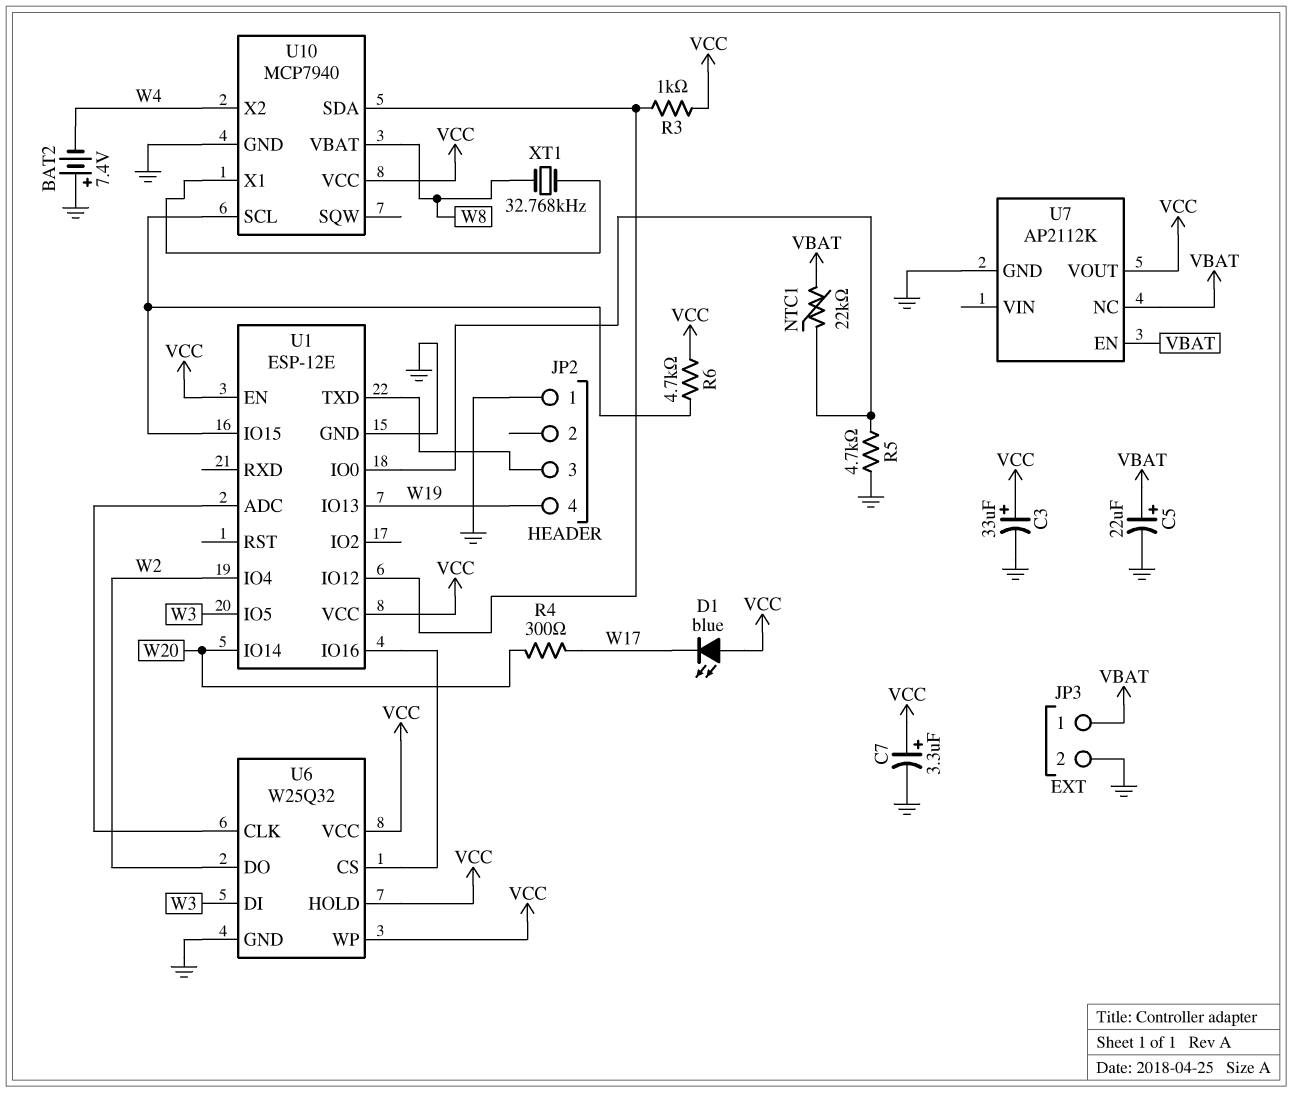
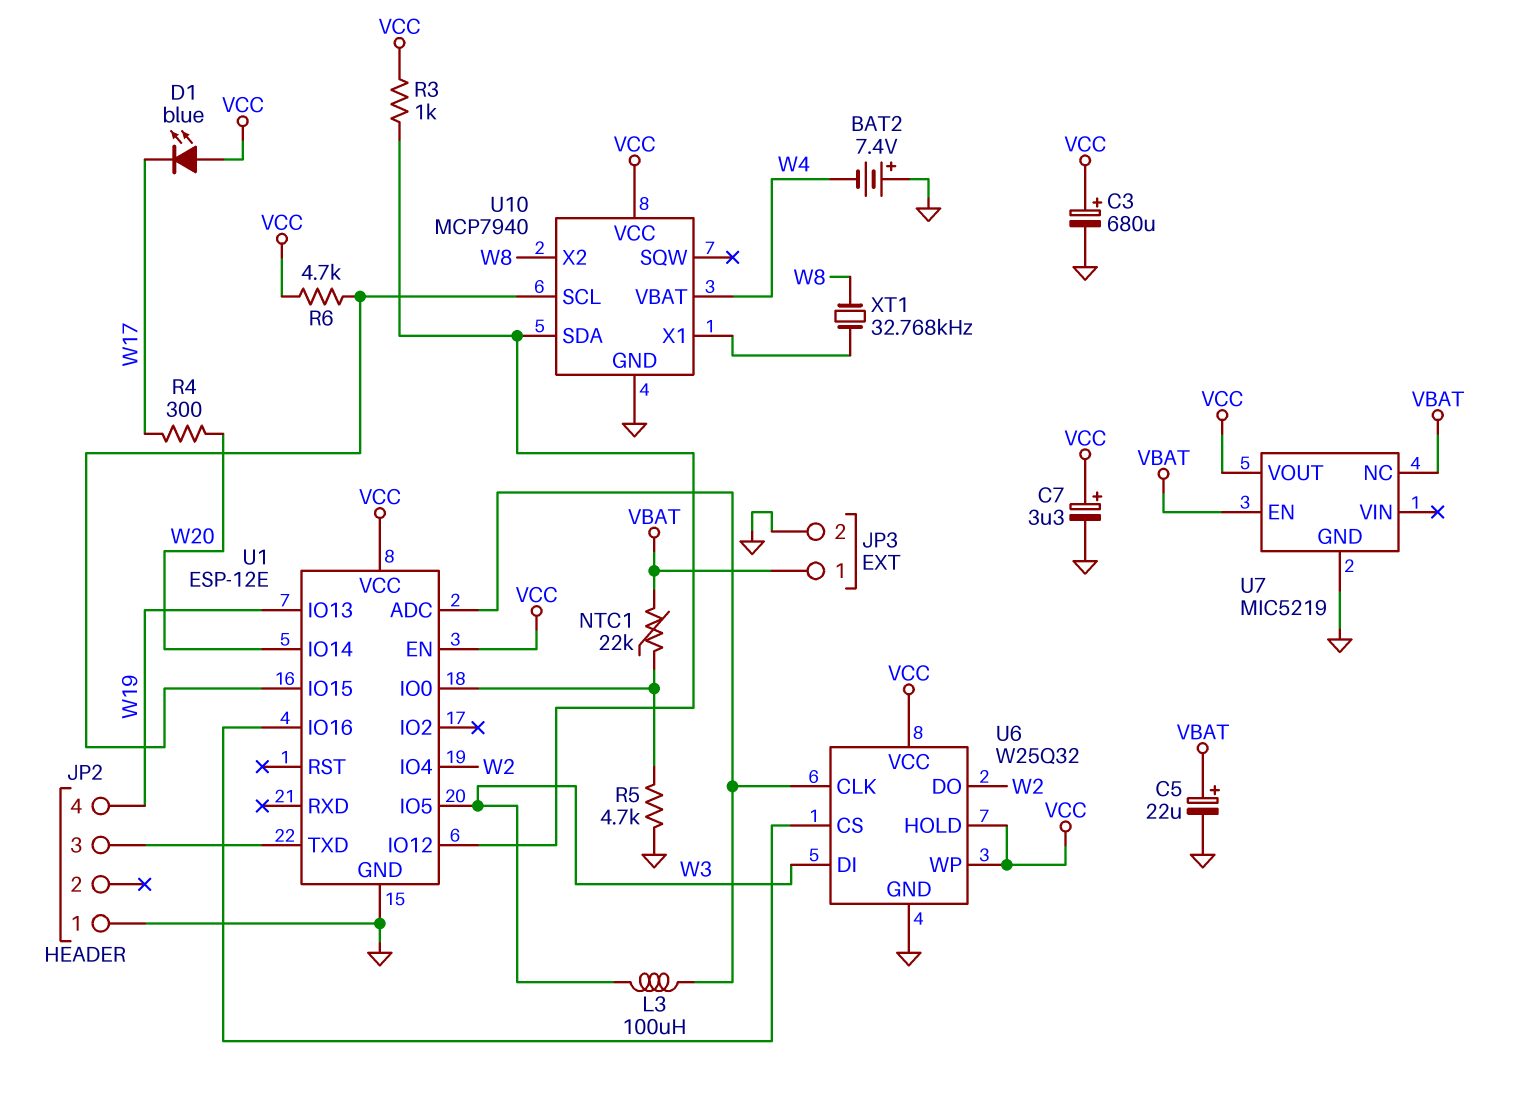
C3: 33uF (plus VCC, minus GND) -> 680uF (plus VCC, minus GND)
L3: none -> 100uH (U1/ADC, W3)
U7: AP2112K -> MIC5219
U10 pin VBAT: W8 -> W4
U10 pin X2: W4 -> W8

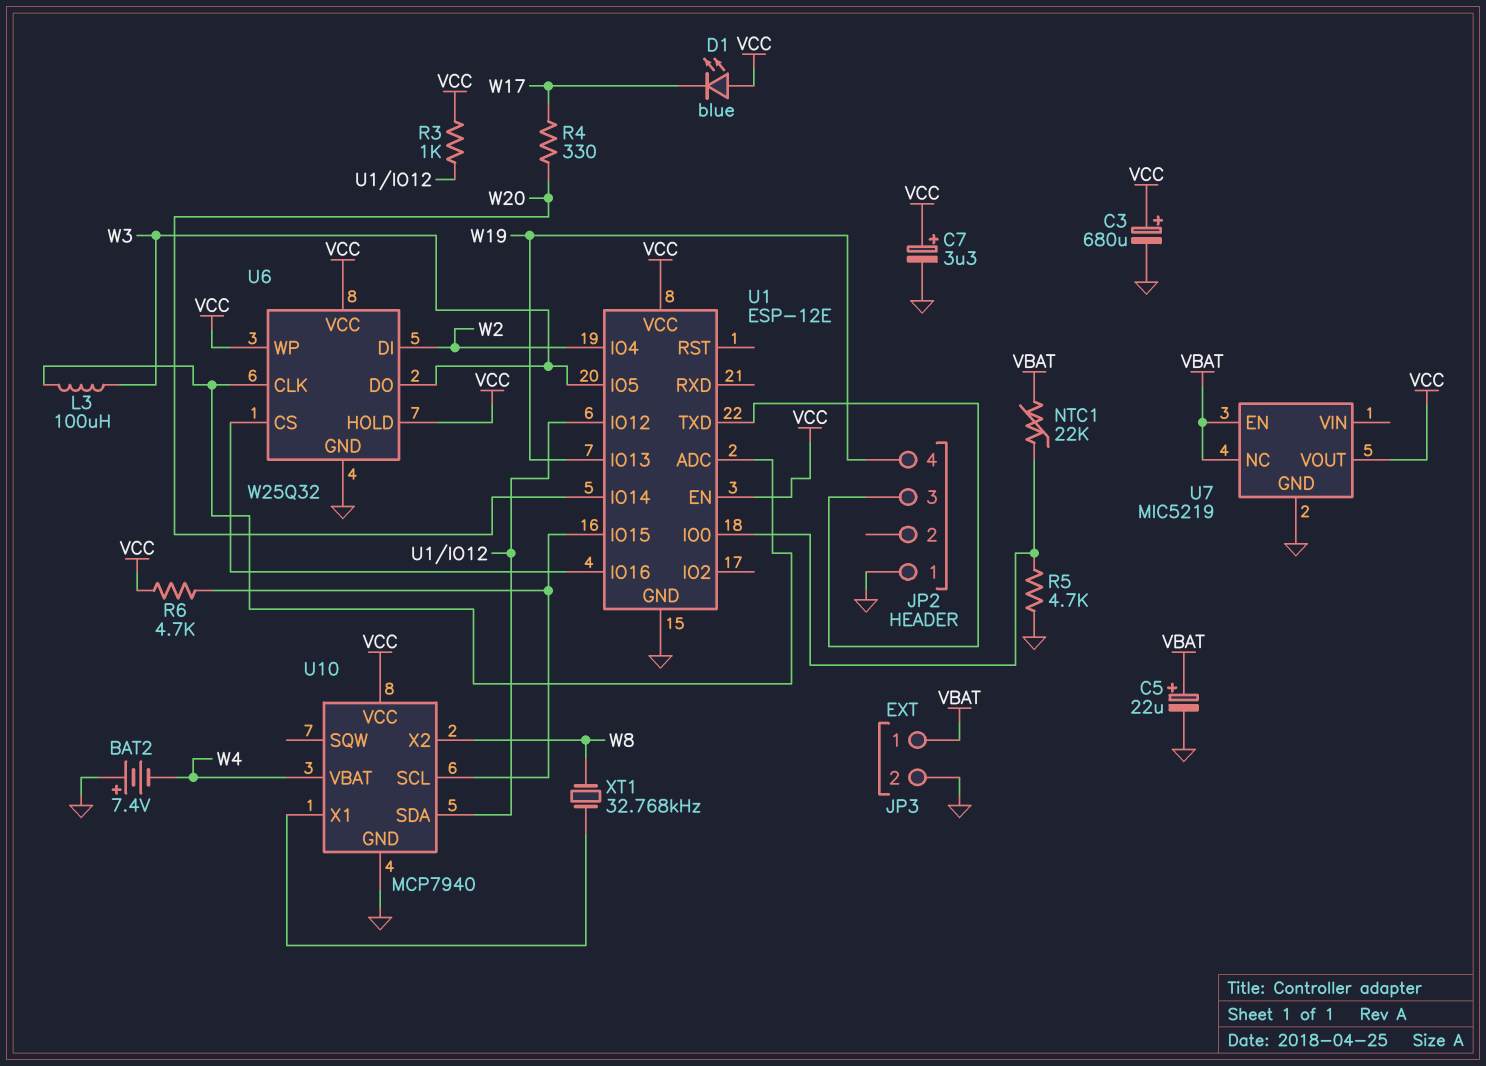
R4: 300 (W17, W20) -> 330 (W17, W20)
U6 pin DI: W3 -> W2
U6 pin DO: W2 -> W3

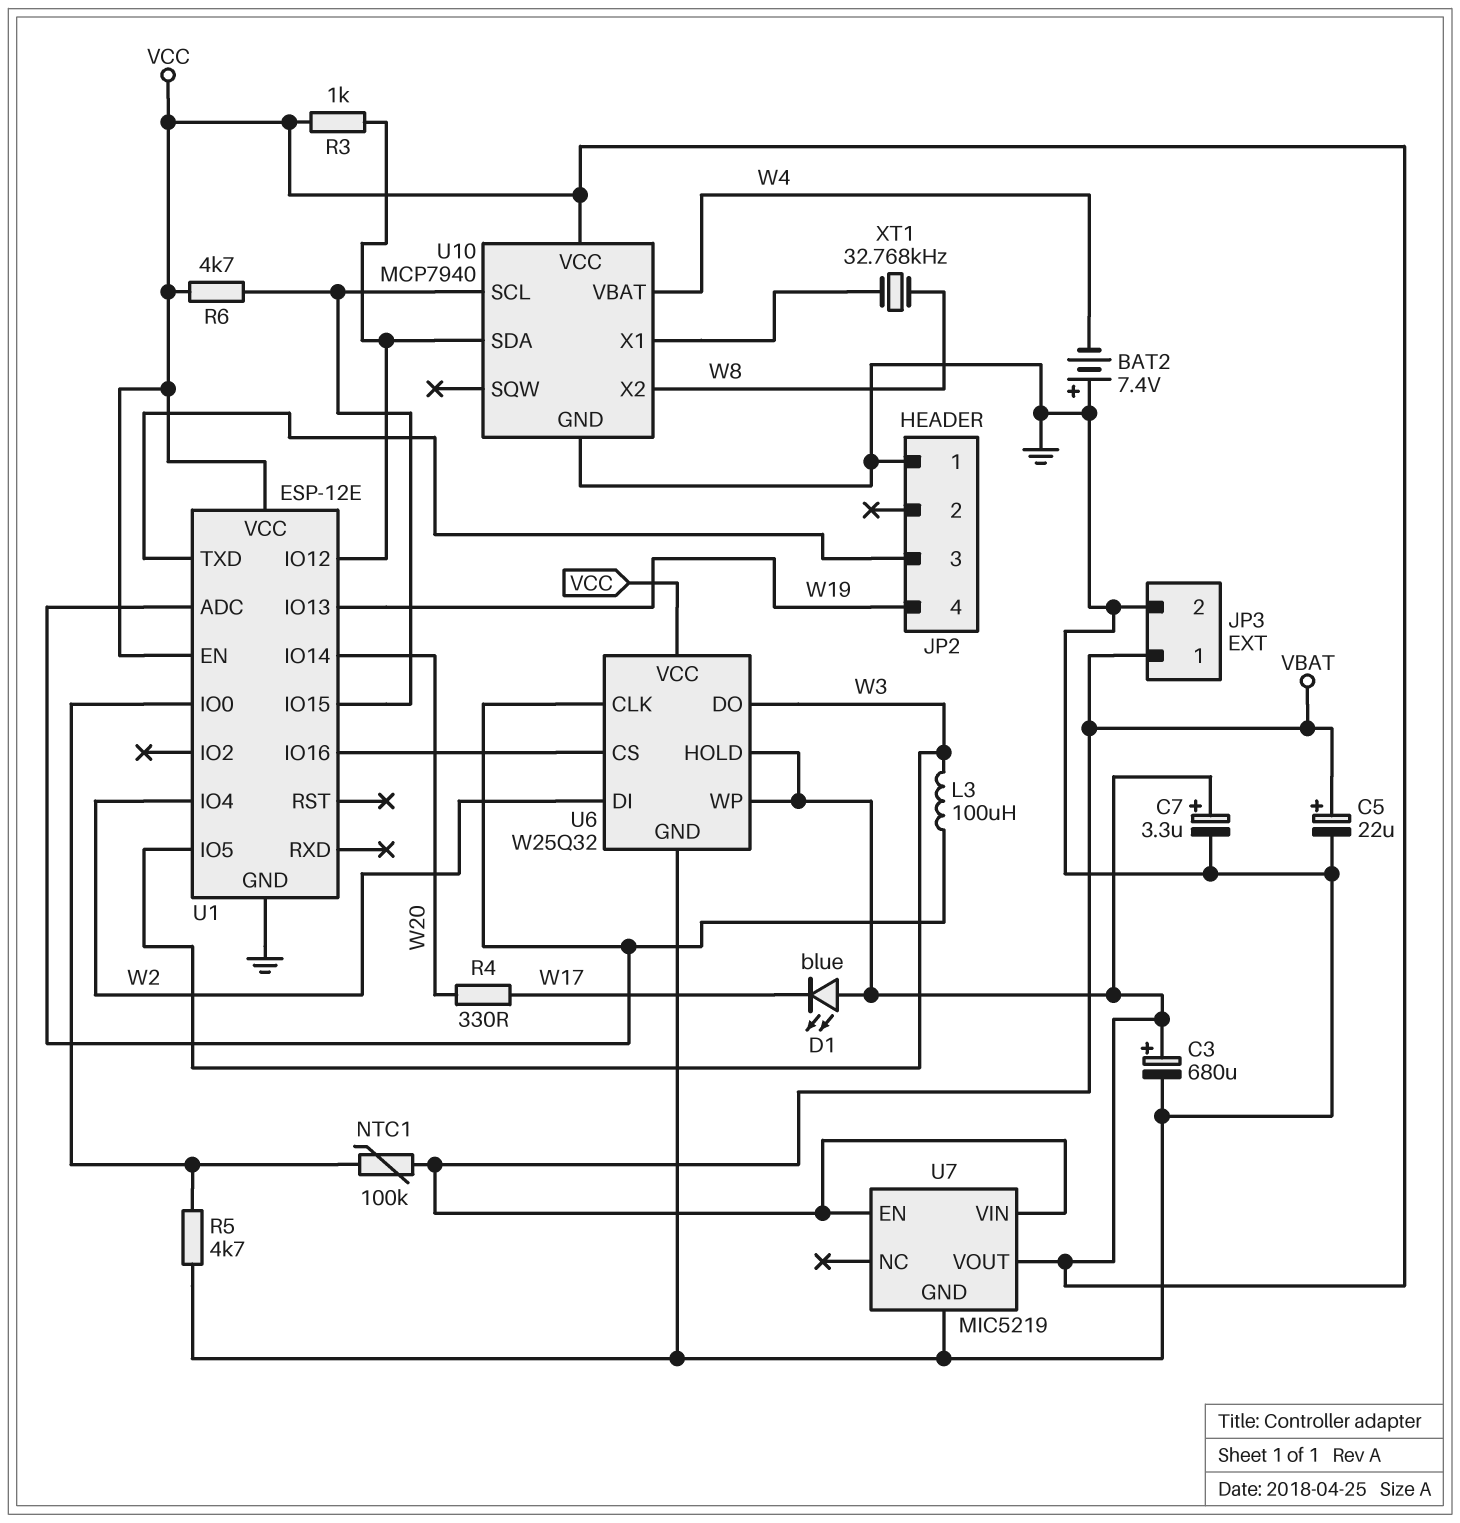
NTC1: 22k (U1/IO0, VBAT) -> 100k (U1/IO0, VBAT)
U7 pin NC: VBAT -> none
U7 pin VIN: none -> VBAT

